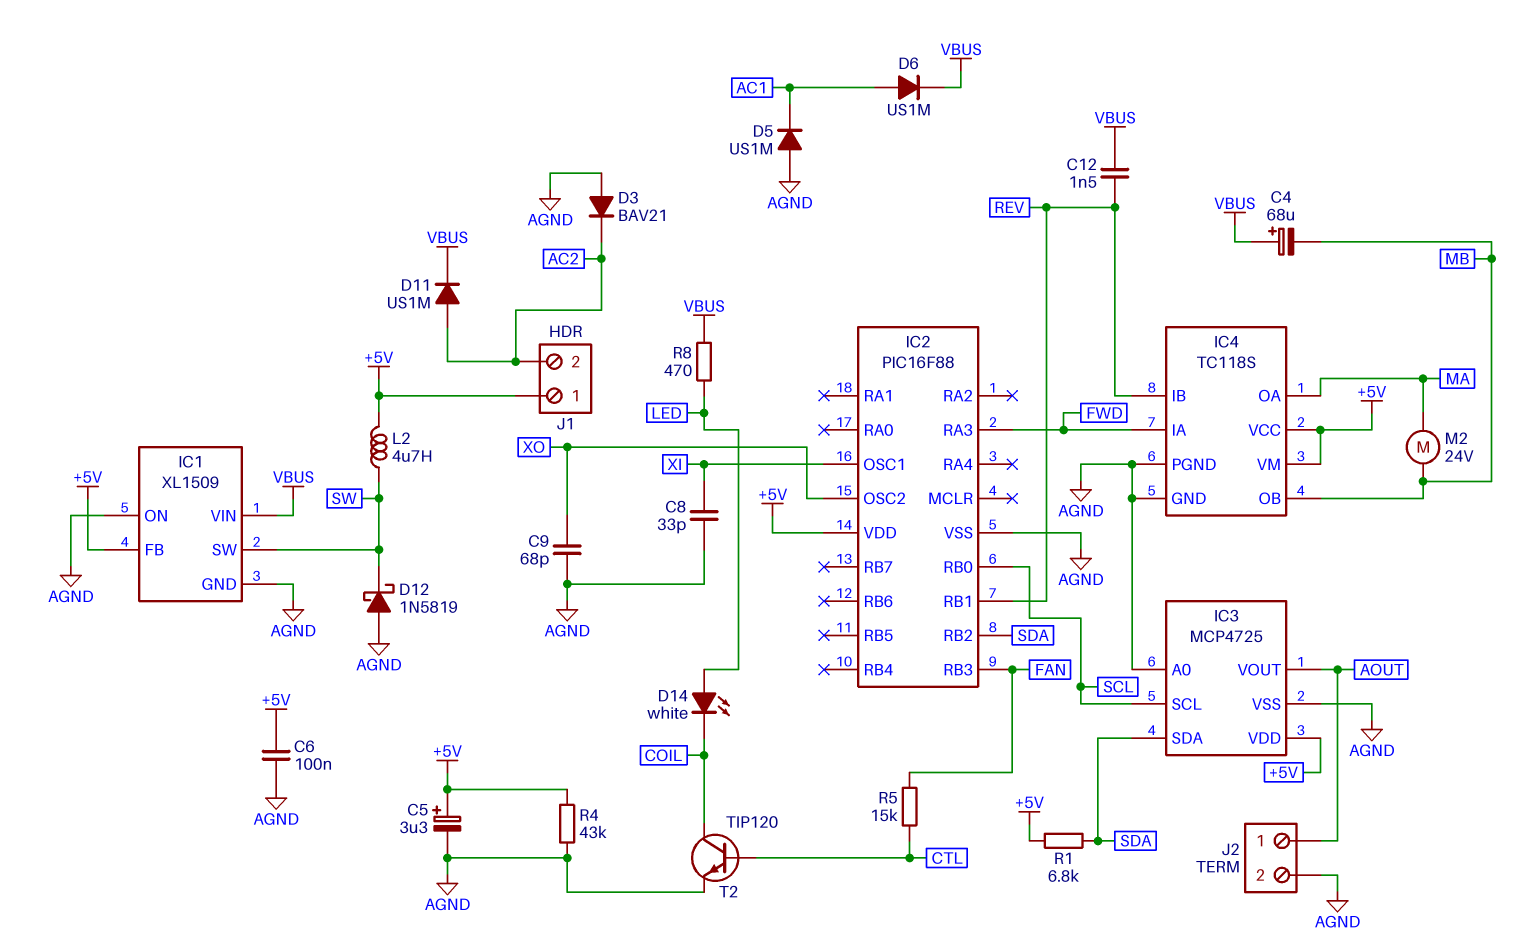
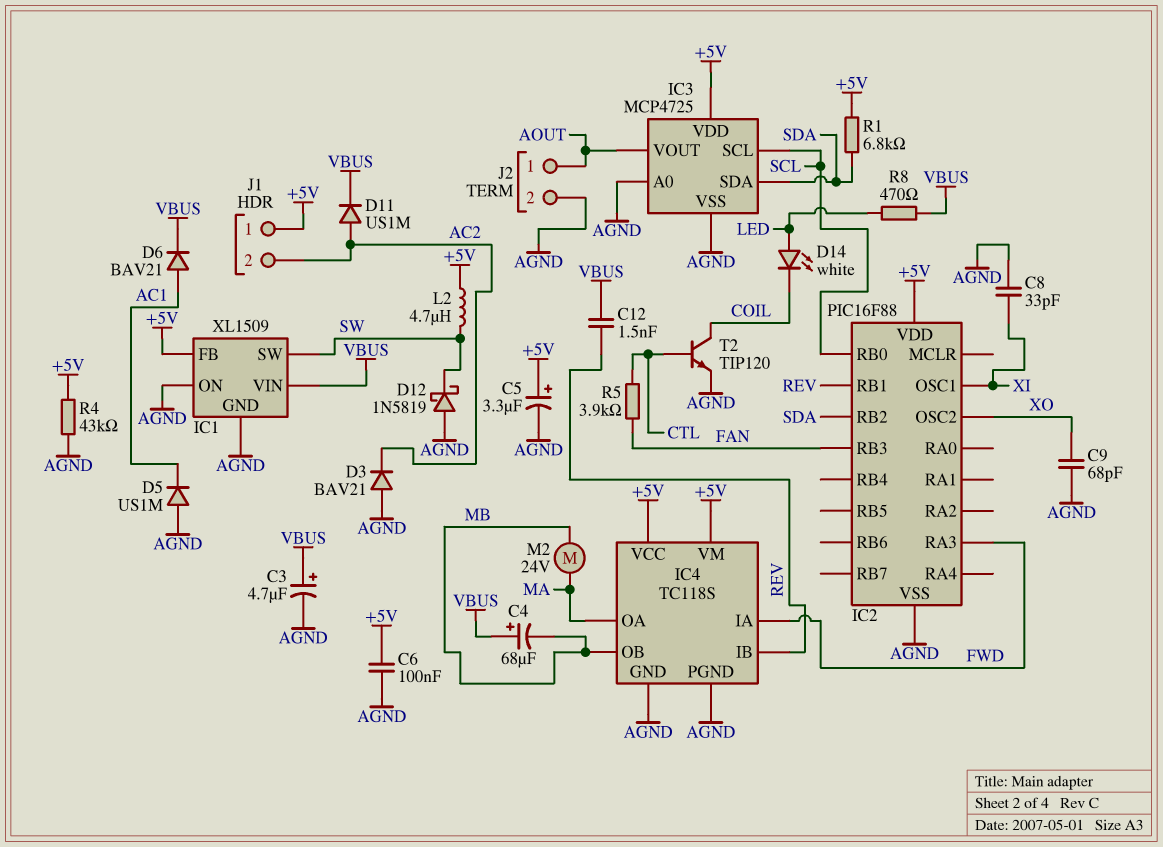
C3: none -> 4.7uF (plus VBUS, minus AGND)
D6: diode US1M (A AC1, K VBUS) -> diode BAV21 (A AC1, K VBUS)
R5: 15k (CTL, FAN) -> 3.9k (CTL, FAN)

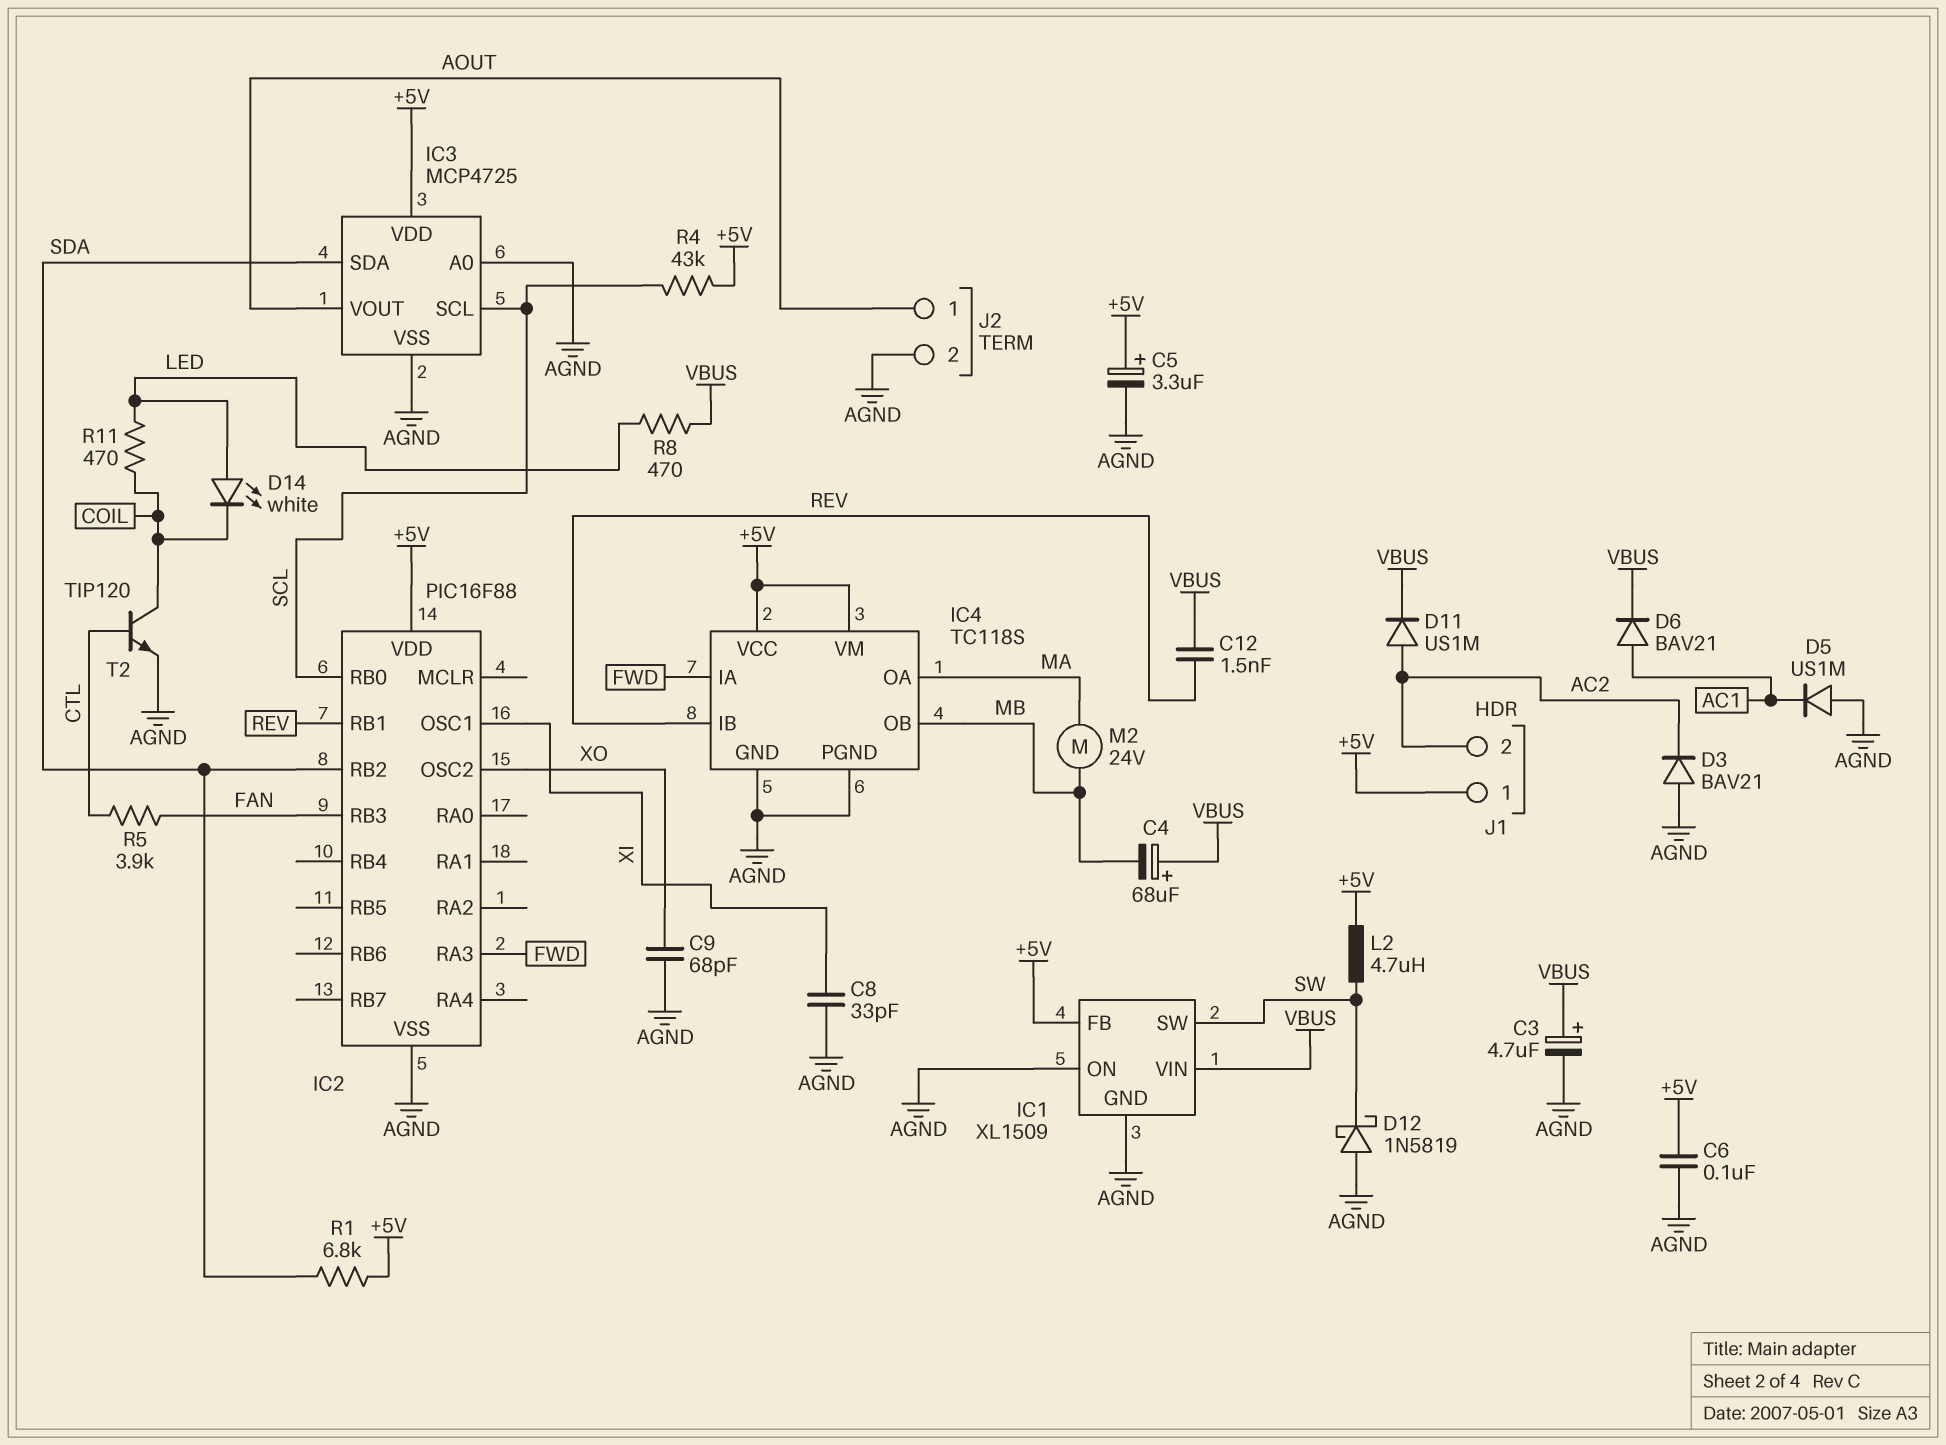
R4: 43k (+5V, AGND) -> 43k (+5V, SCL)
R11: none -> 470 (COIL, LED)

